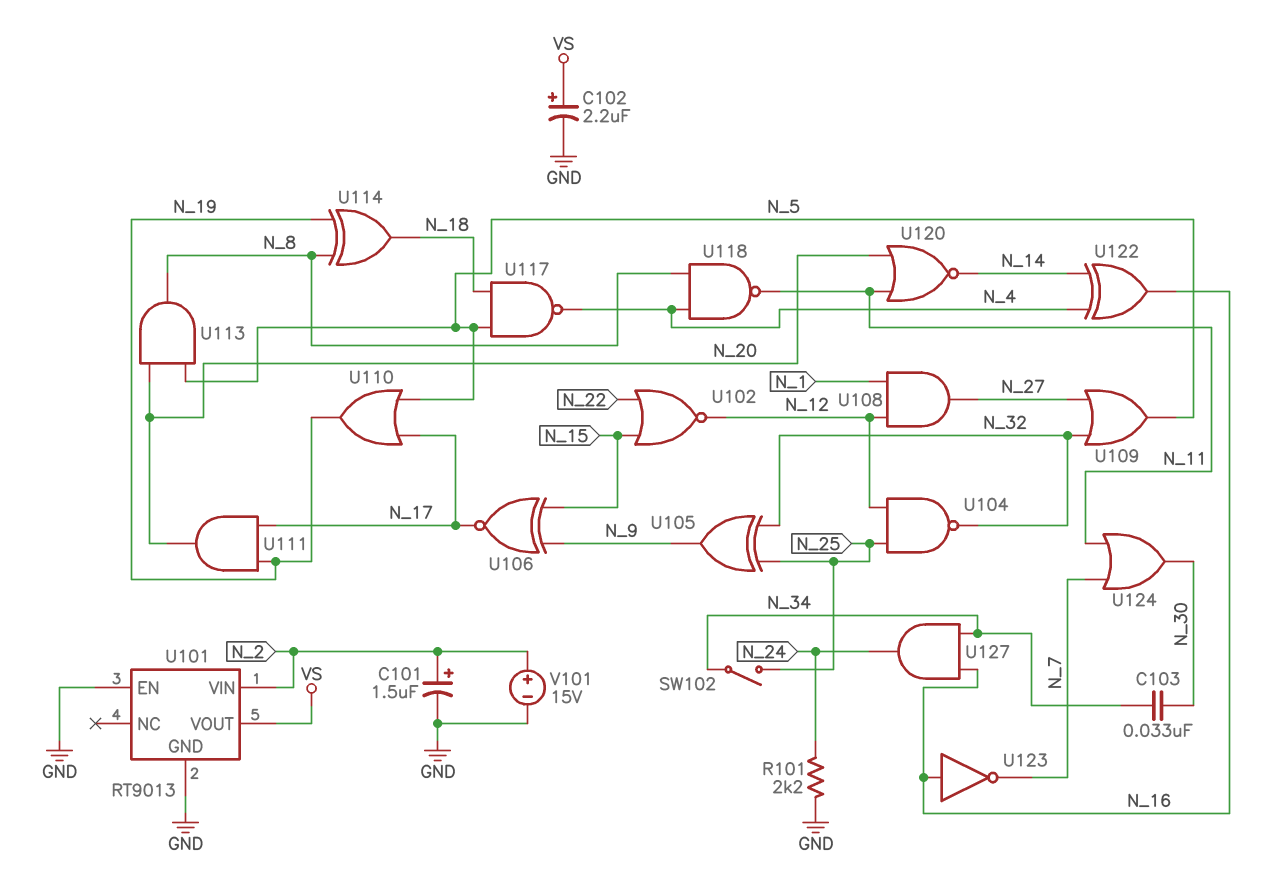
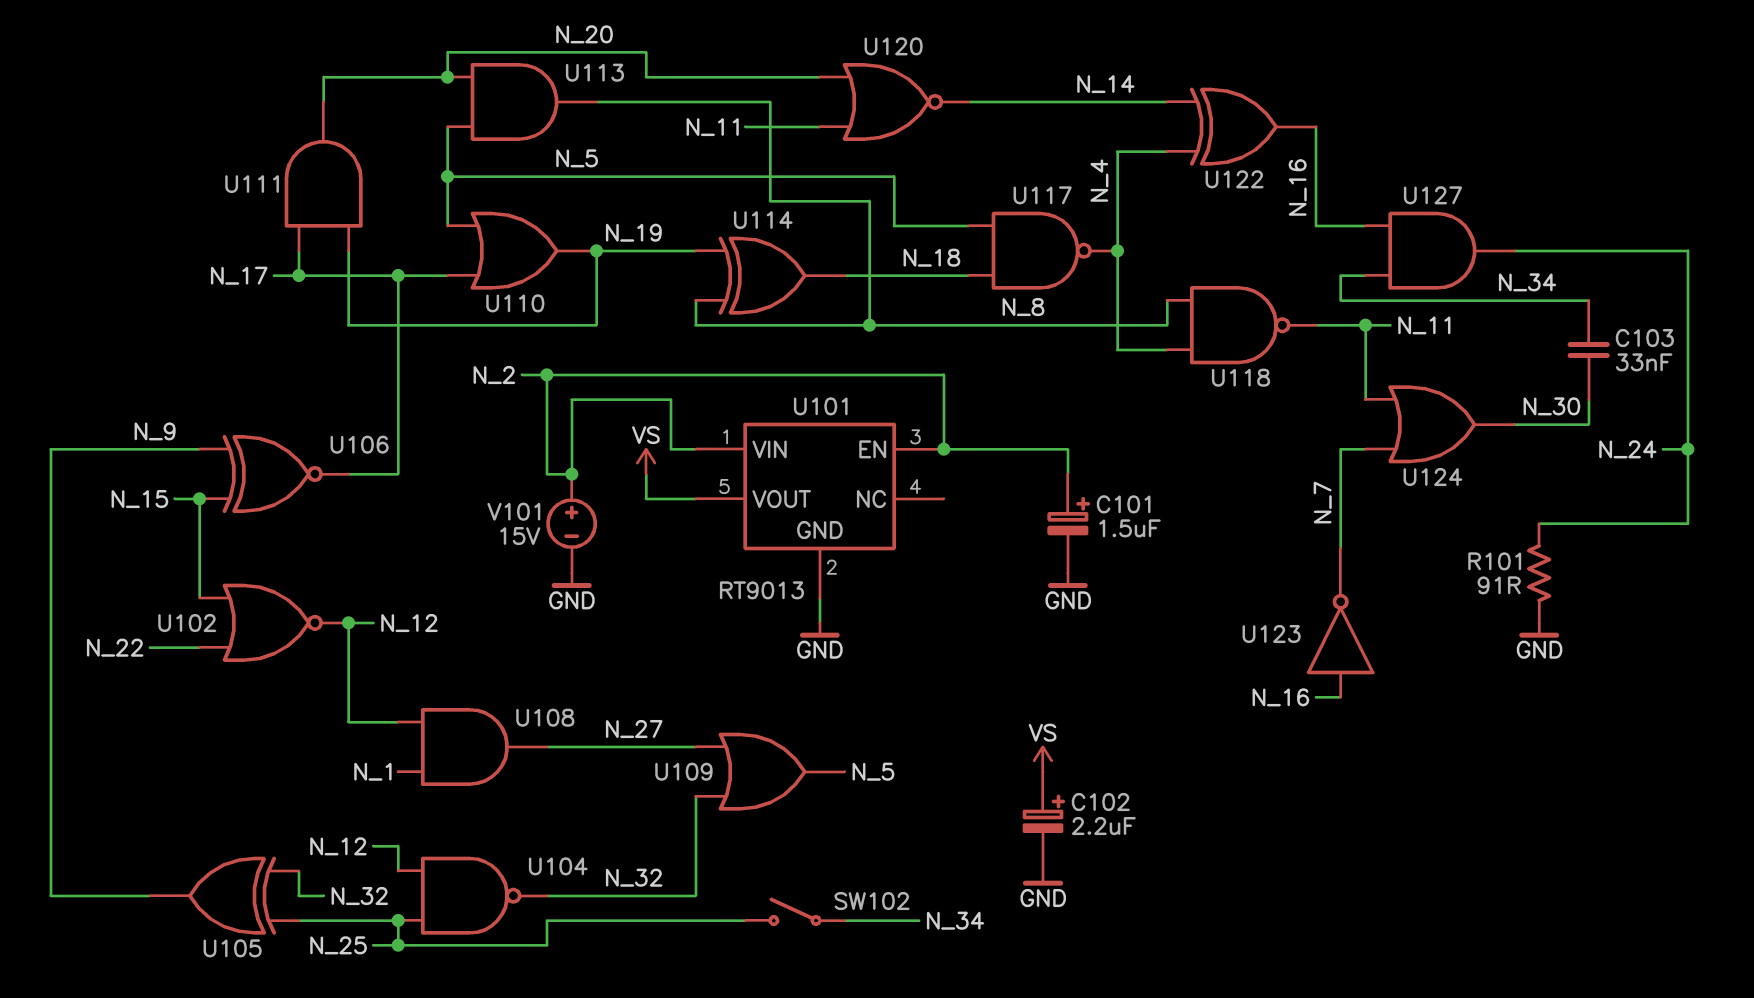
R101: 2.2k (GND, N_24) -> 91 (GND, N_24)
U101 pin EN: GND -> N_2

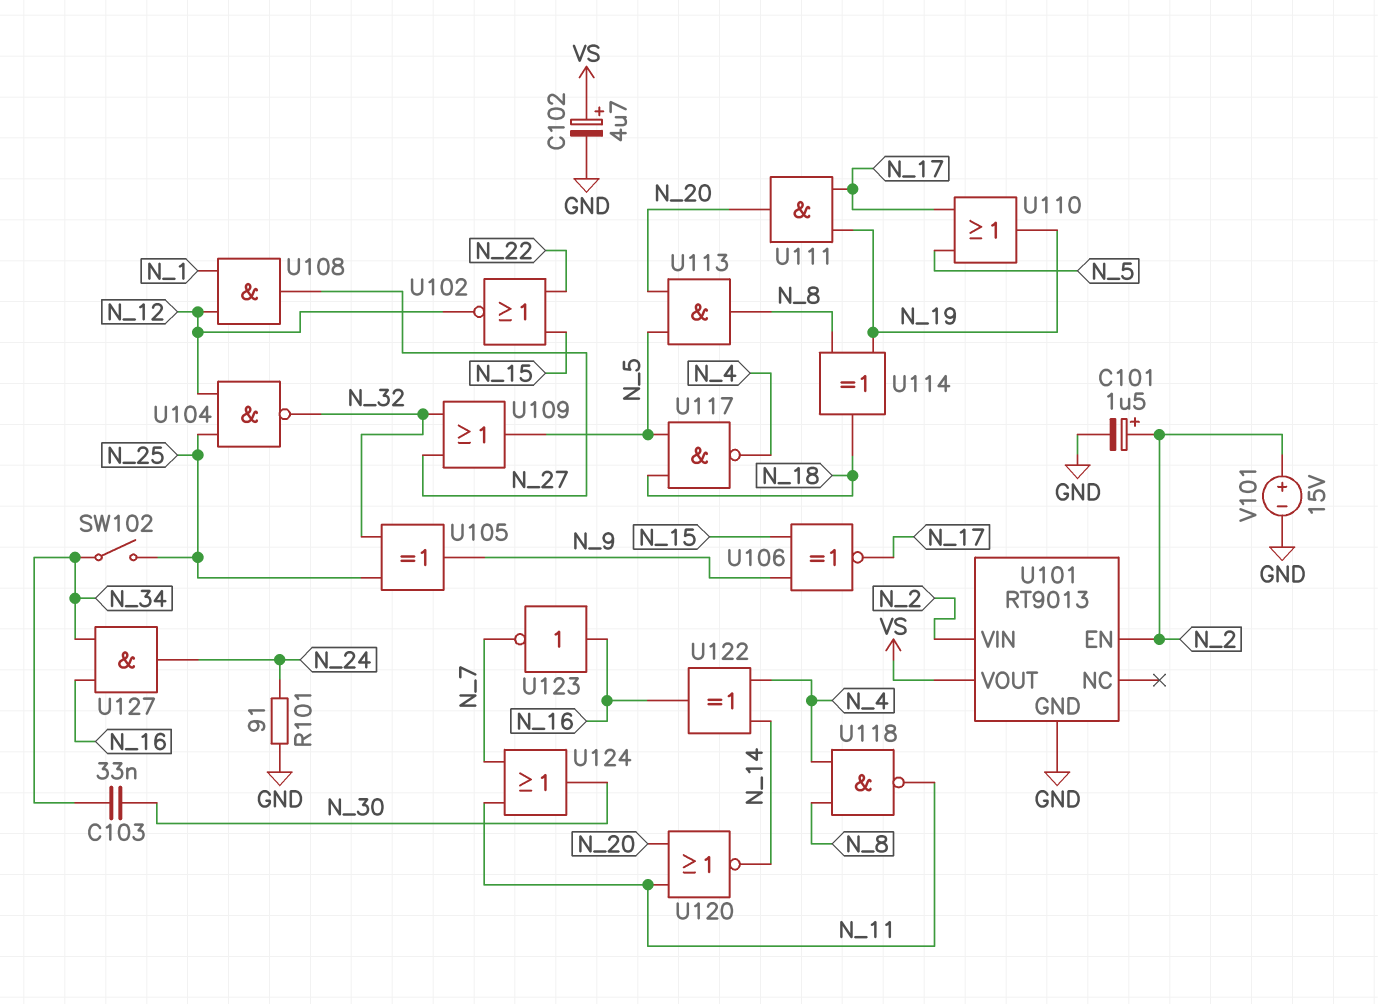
C102: 2.2uF (plus VS, minus GND) -> 4.7uF (plus VS, minus GND)

